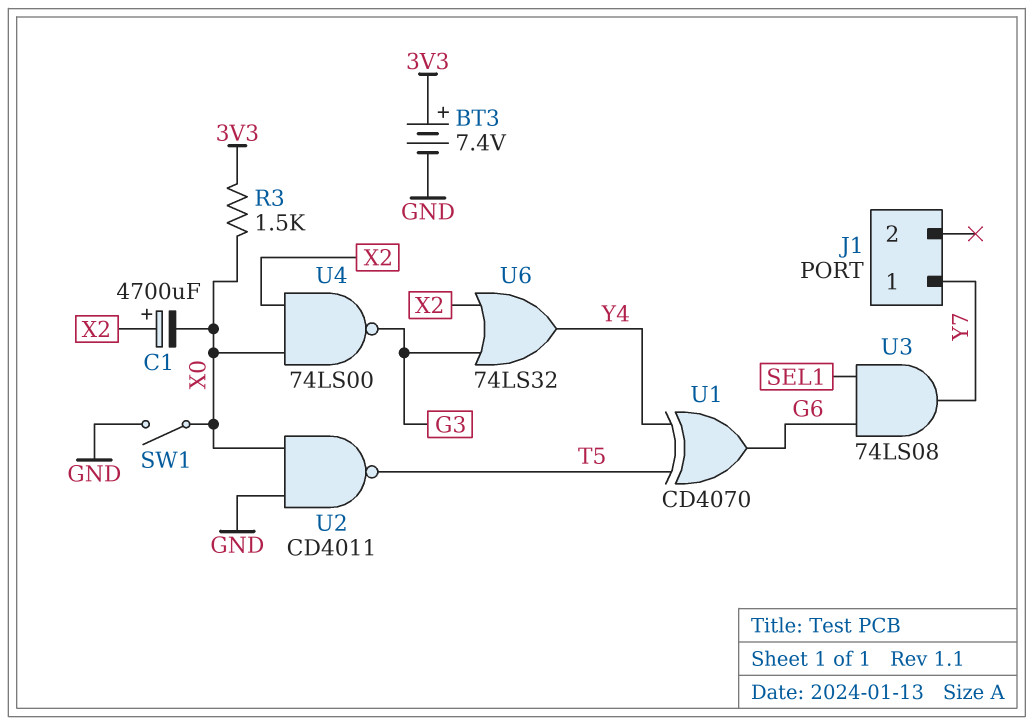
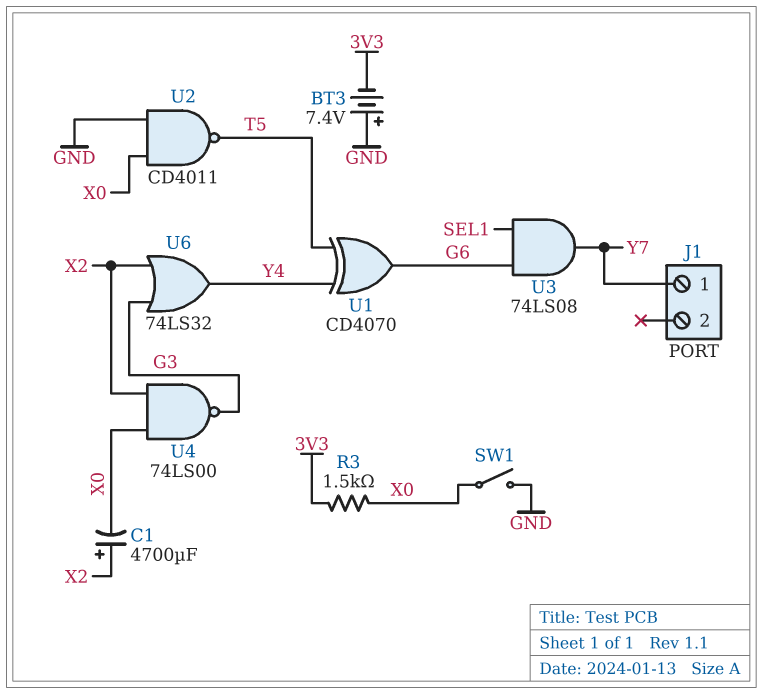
BT3: 7.4V (plus 3V3, minus GND) -> 7.4V (plus GND, minus 3V3)

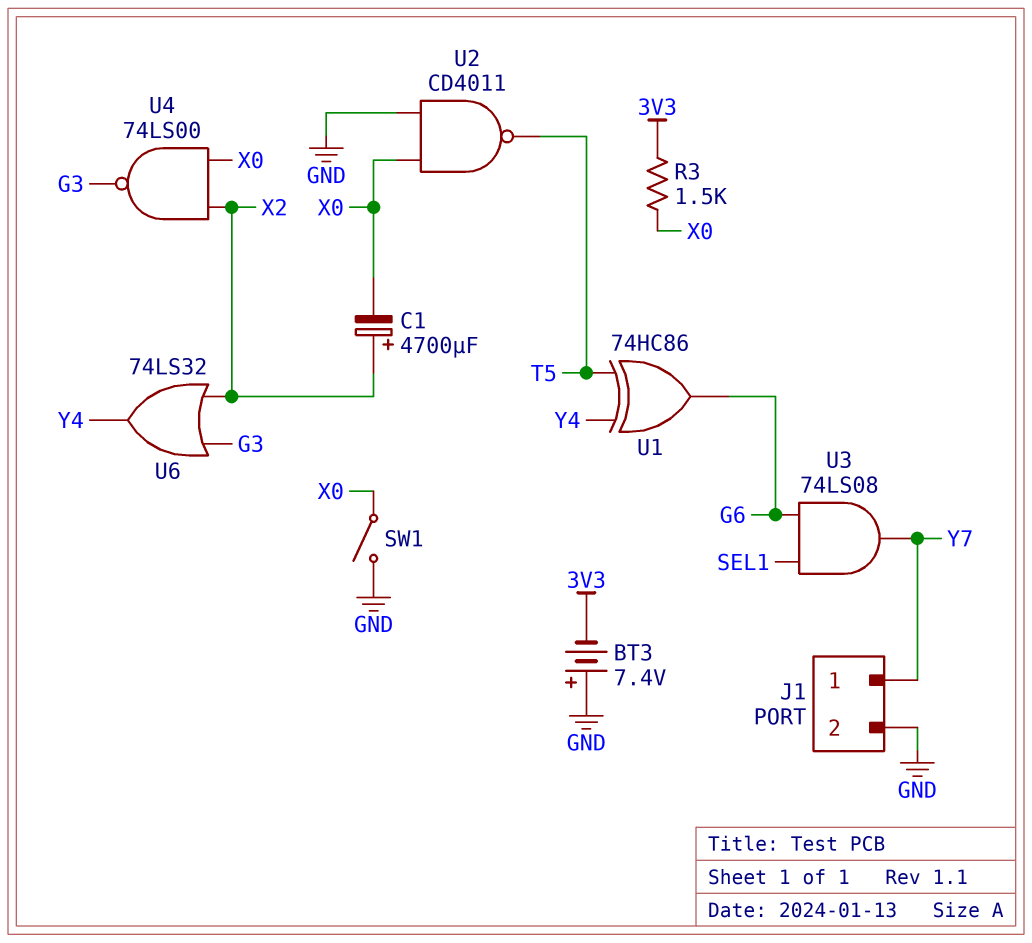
J1 pin 2: none -> GND
U1: XOR CD4070 (in T5, in Y4, out G6) -> XOR 74HC86 (in T5, in Y4, out G6)

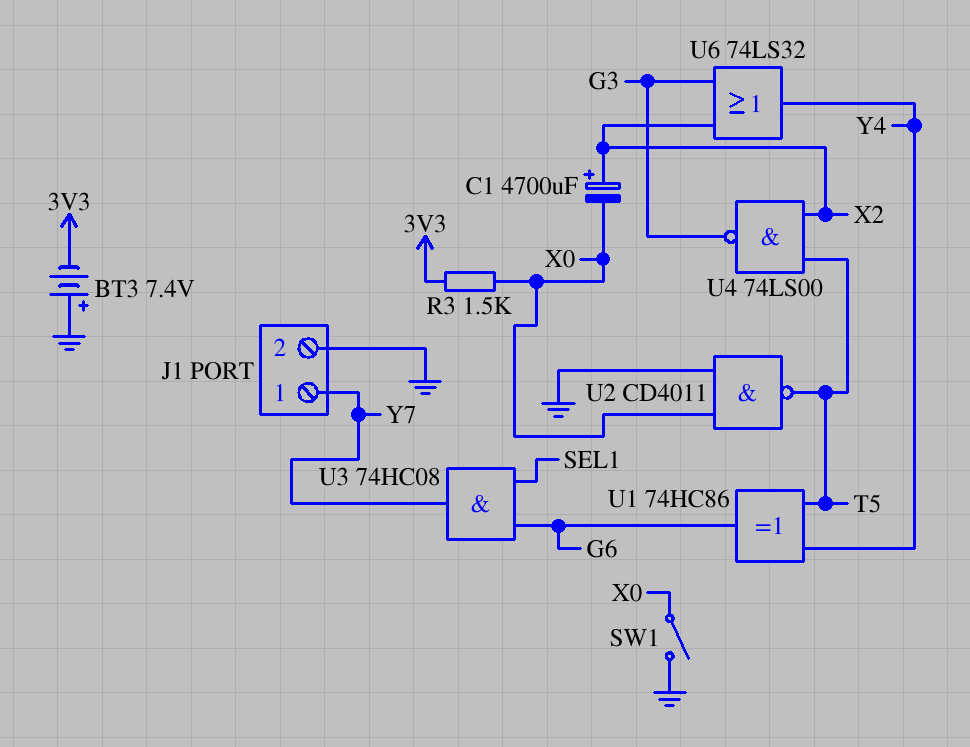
U3: AND 74LS08 (in G6, in SEL1, out Y7) -> AND 74HC08 (in G6, in SEL1, out Y7)
U4: NAND 74LS00 (in X0, in X2, out G3) -> NAND 74LS00 (in T5, in X2, out G3)

